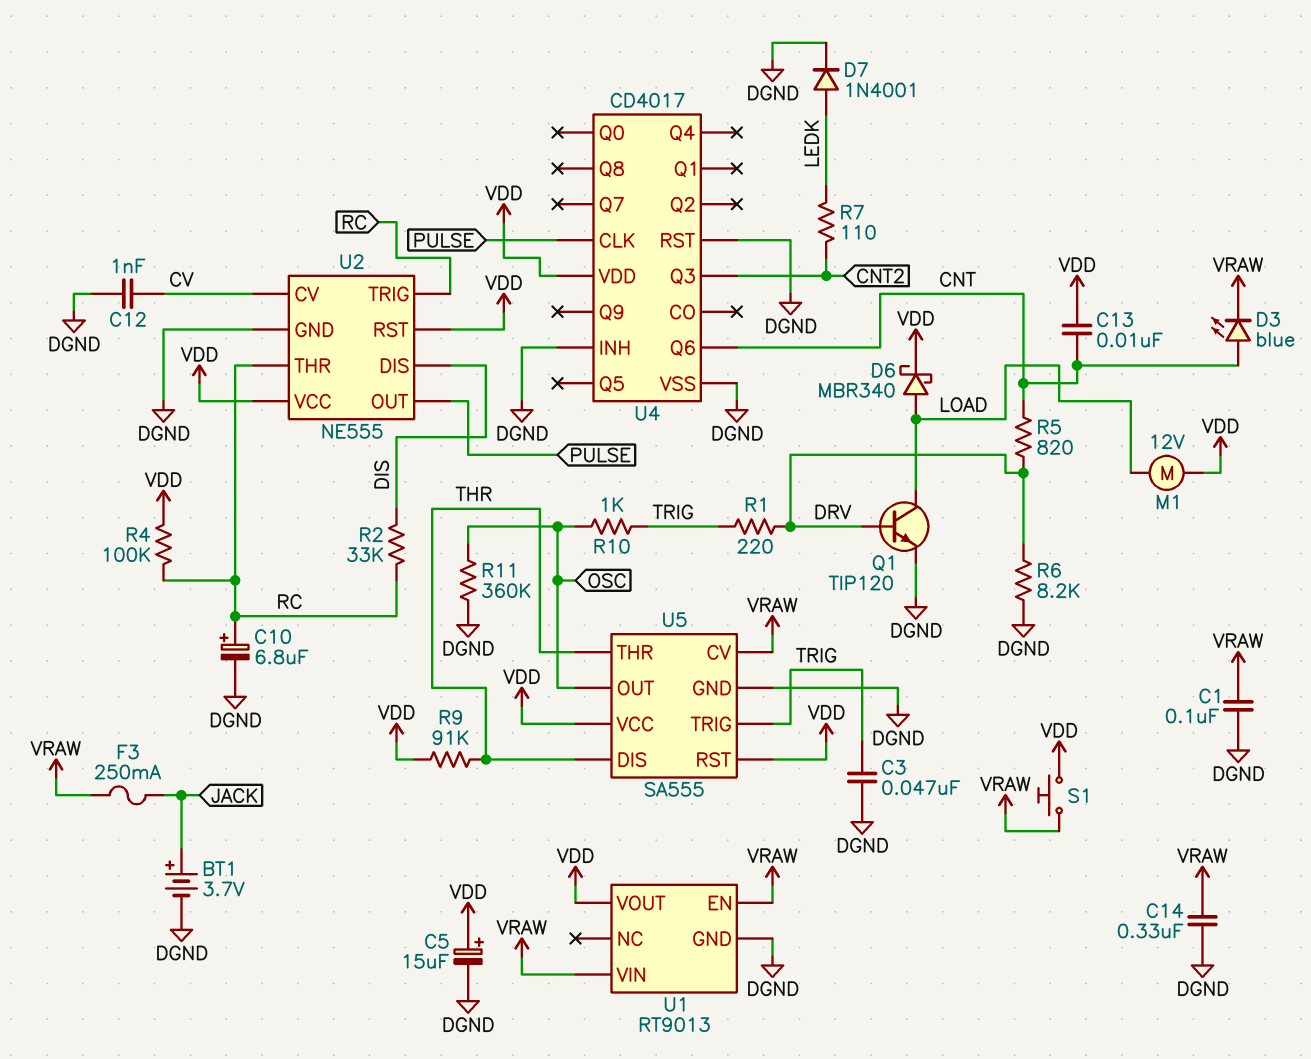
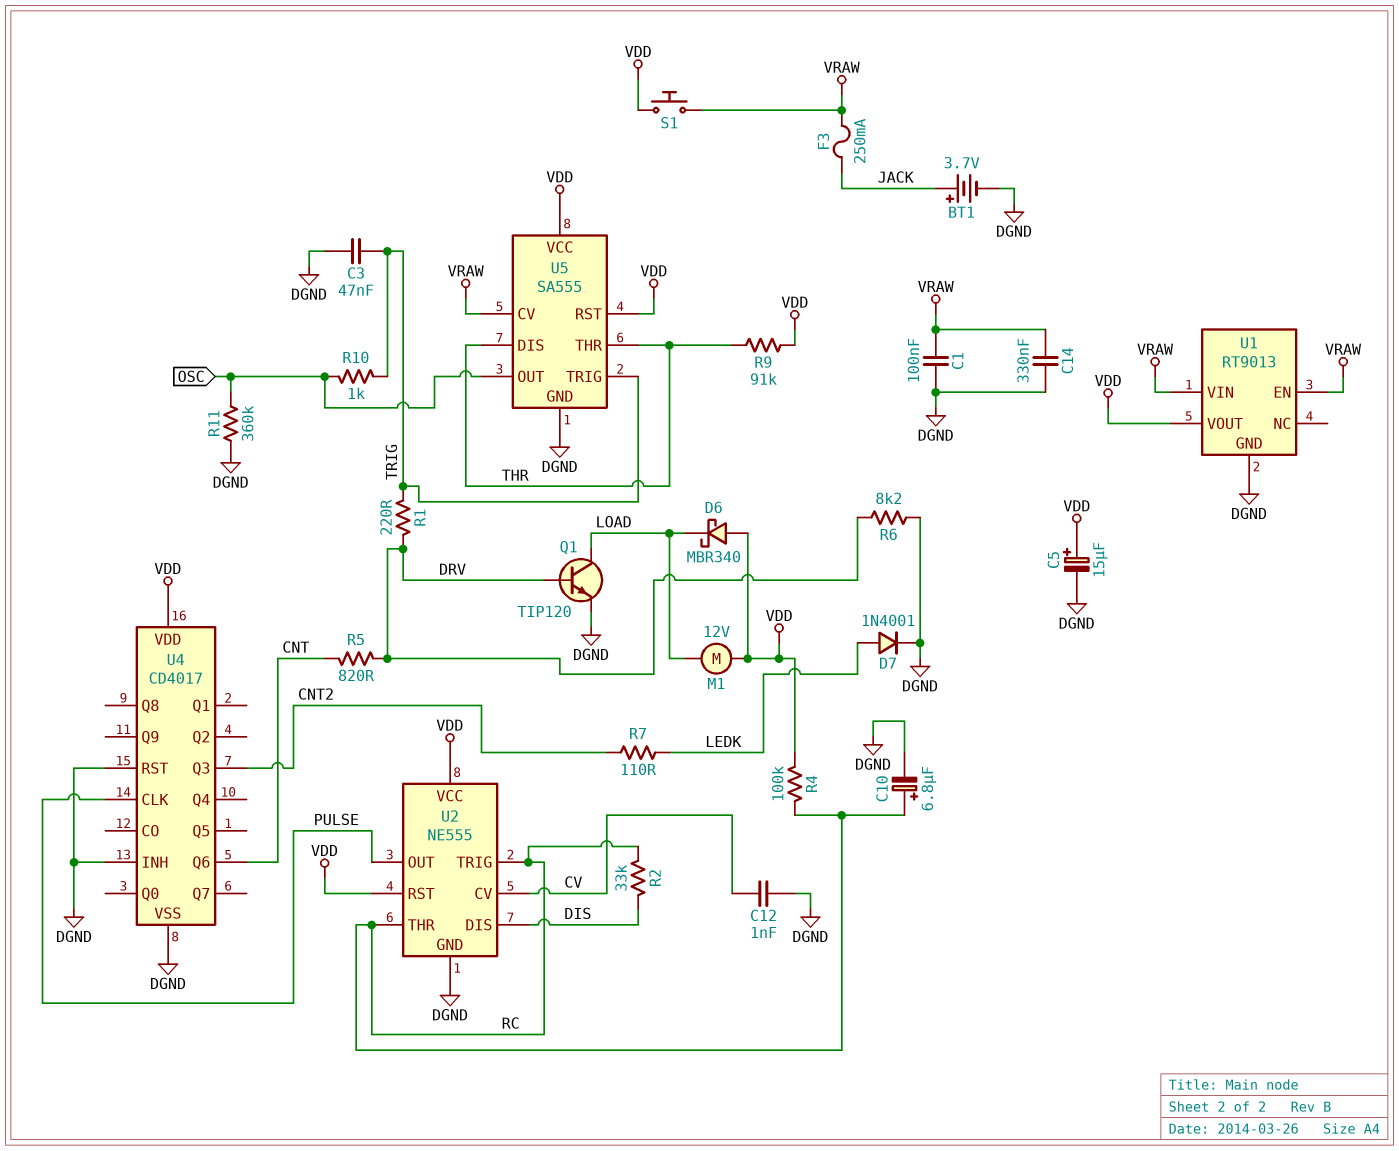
C13: 10nF (CNT, VDD) -> none
D3: LED blue (A CNT, K VRAW) -> none
D6: schottky MBR340 (A LOAD, K VDD) -> schottky MBR340 (A VDD, K LOAD)

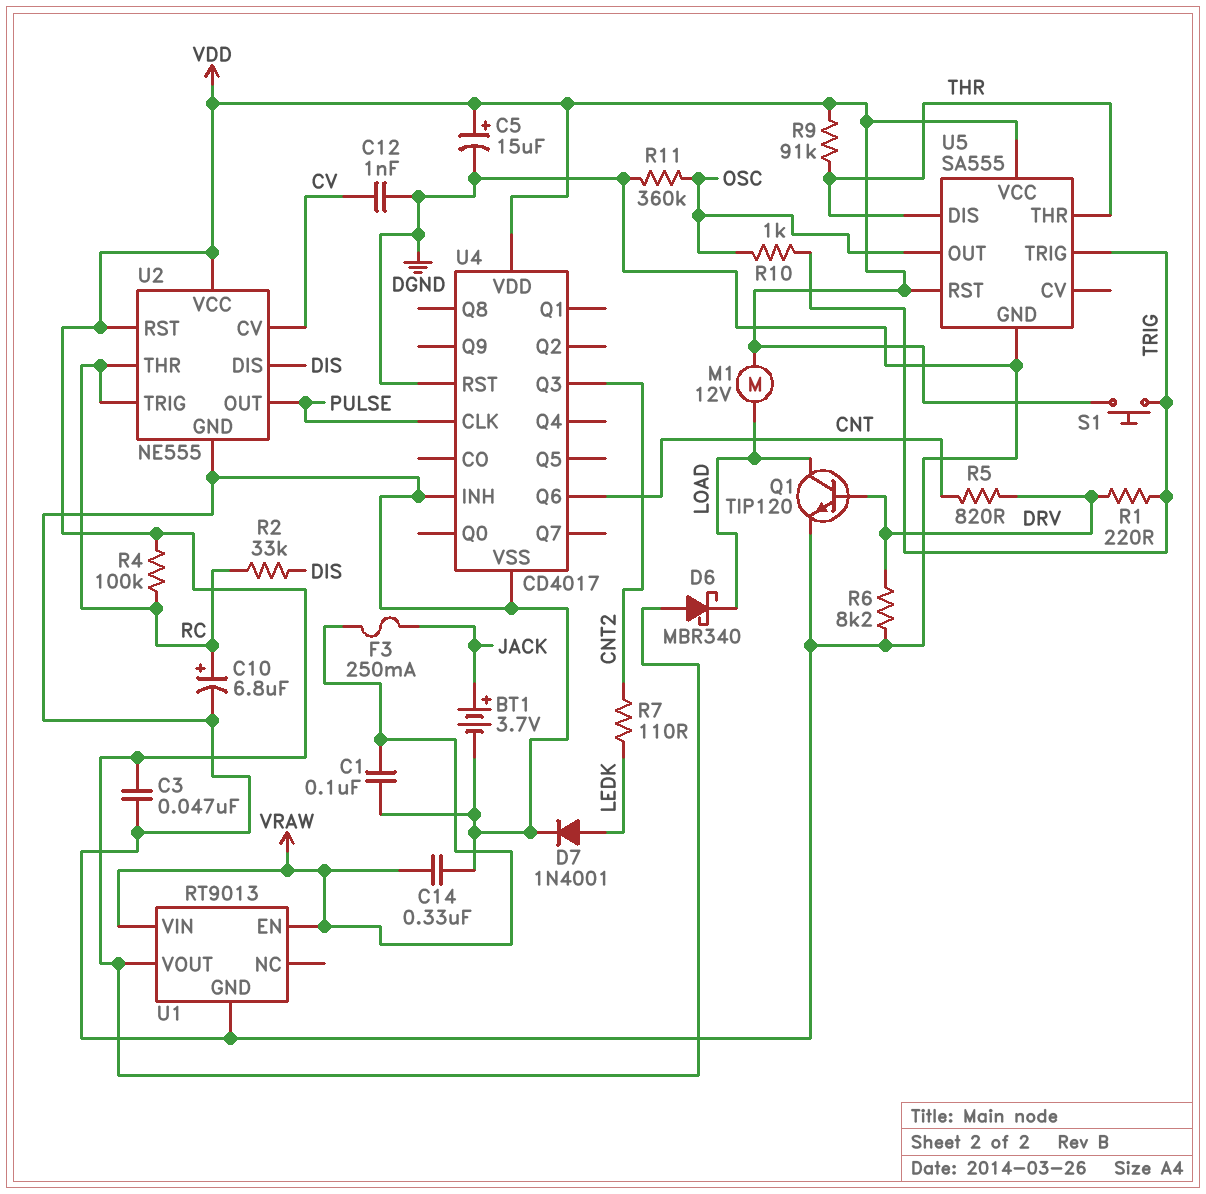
C3: 47nF (DGND, TRIG) -> 47nF (DGND, VDD)
S1: button (VDD, VRAW) -> button (TRIG, VDD)
U5 pin CV: VRAW -> none

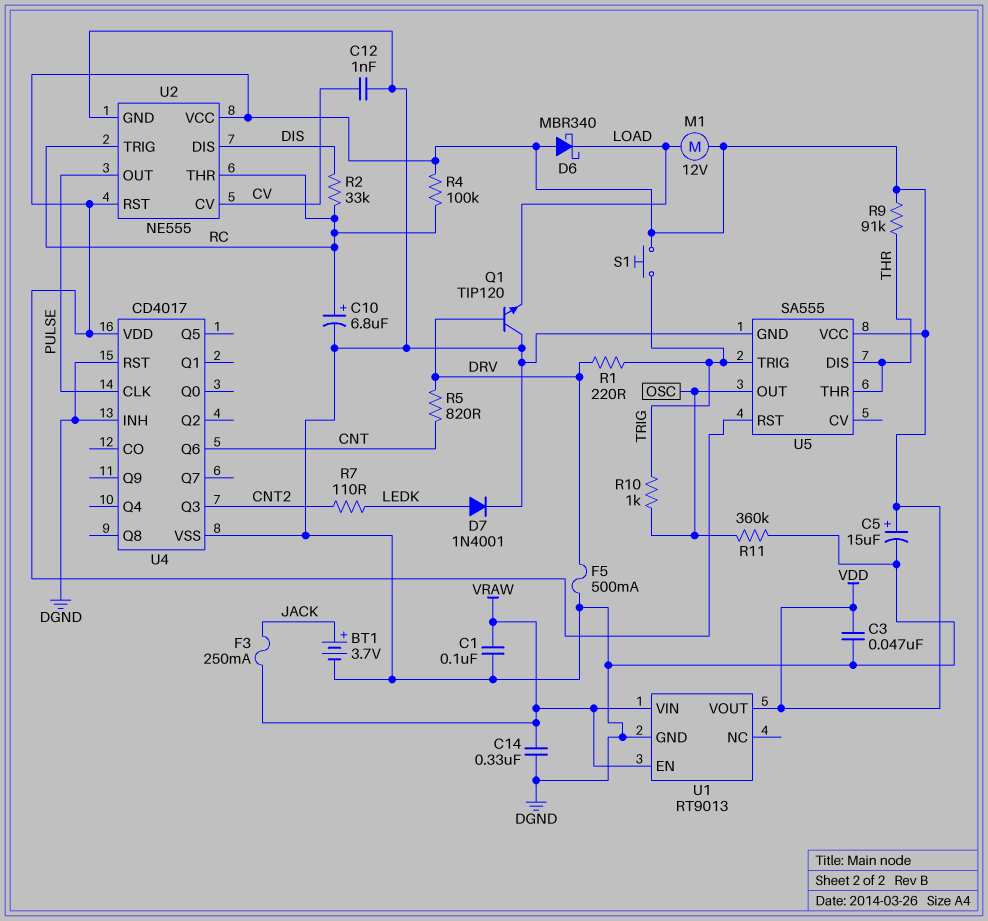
F5: none -> 500mA (DGND, DRV)
Q1: NPN TIP120 (B DRV, C LOAD, E DGND) -> NPN TIP120 (B DRV, C DGND, E LOAD)
R6: 8.2k (DGND, DRV) -> none

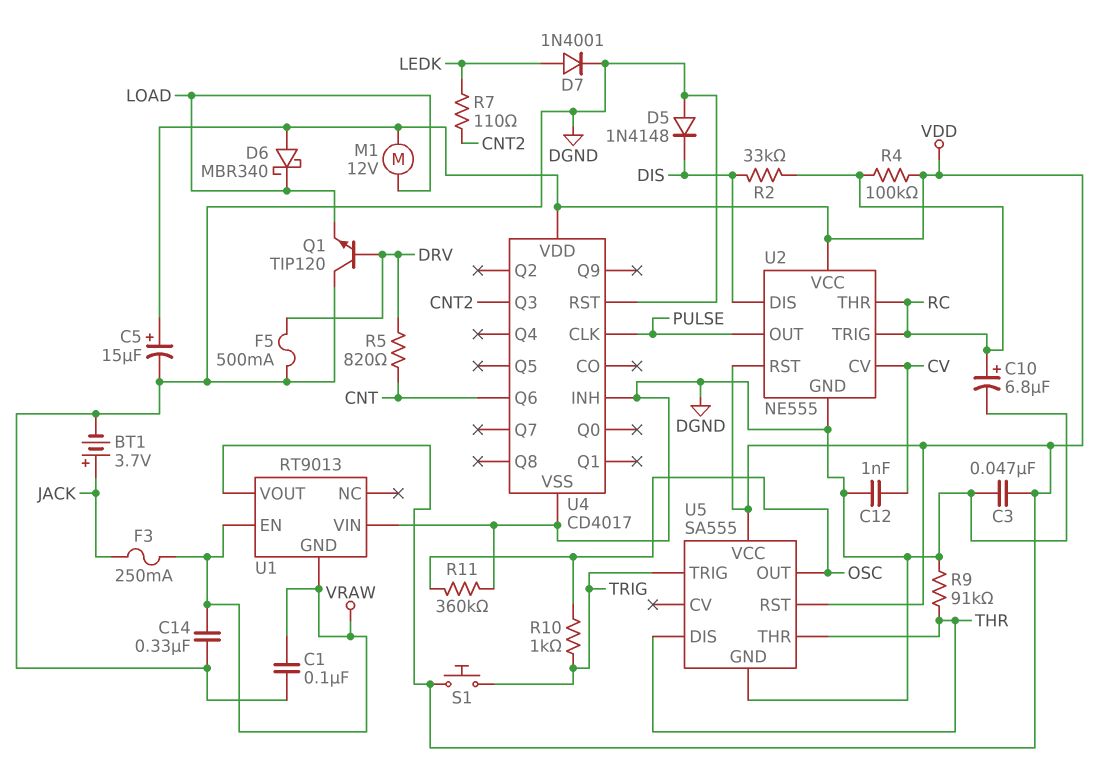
D5: none -> diode 1N4148 (A DGND, K DIS)
R1: 220 (DRV, TRIG) -> none
R9: 91k (THR, VDD) -> 91k (DGND, THR)
U1 pin GND: DGND -> VRAW
U1 pin VIN: VRAW -> DGND

